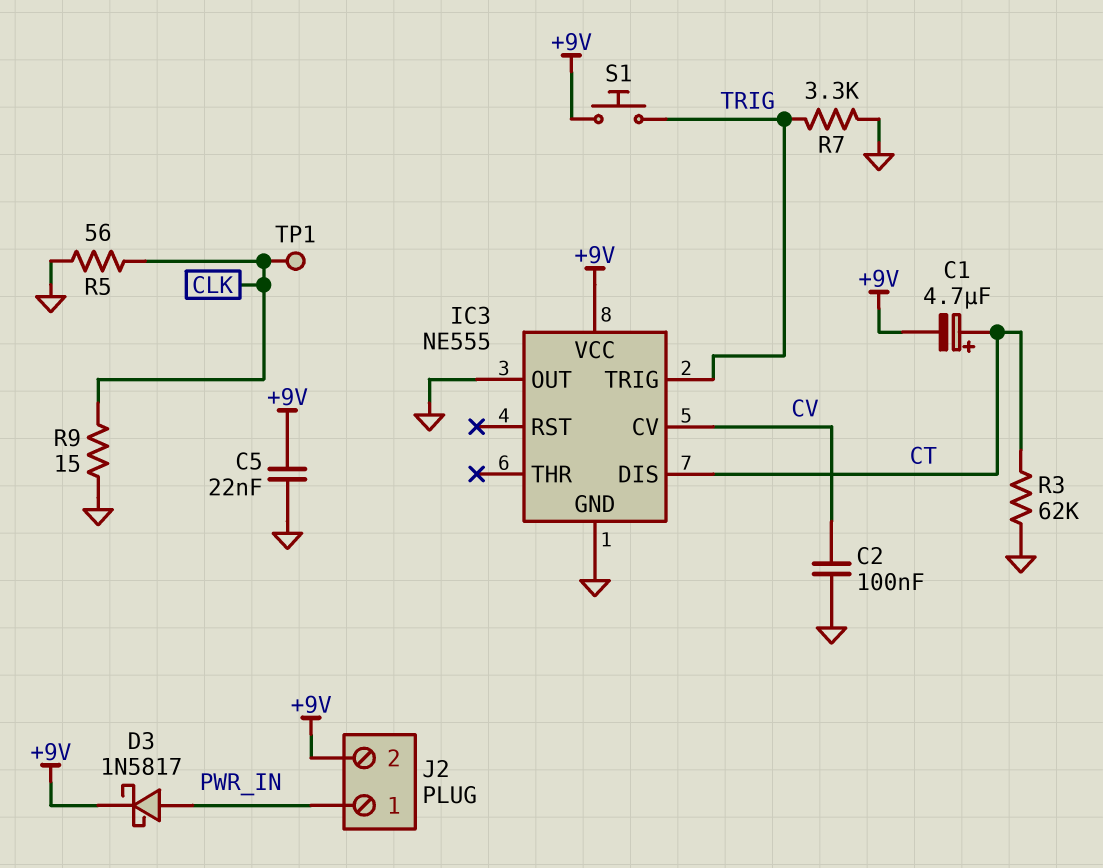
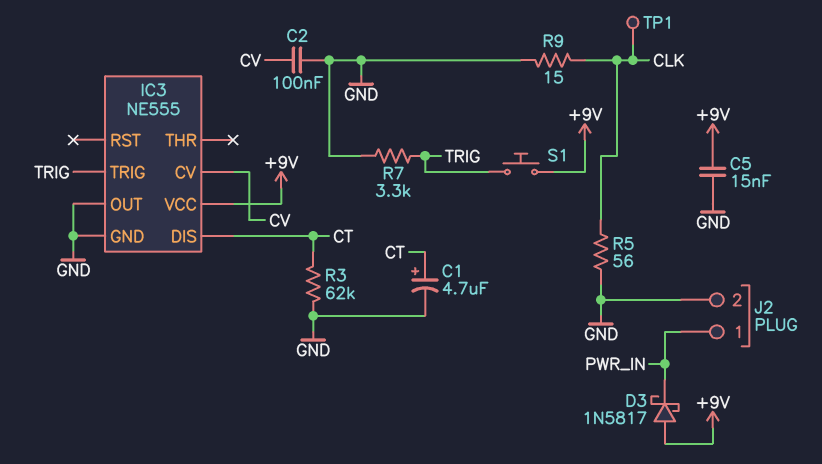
C1: 4.7uF (plus CT, minus +9V) -> 4.7uF (plus CT, minus GND)
C5: 22nF (+9V, GND) -> 15nF (+9V, GND)
D3: schottky 1N5817 (A PWR_IN, K +9V) -> schottky 1N5817 (A +9V, K PWR_IN)
J2 pin 2: +9V -> GND

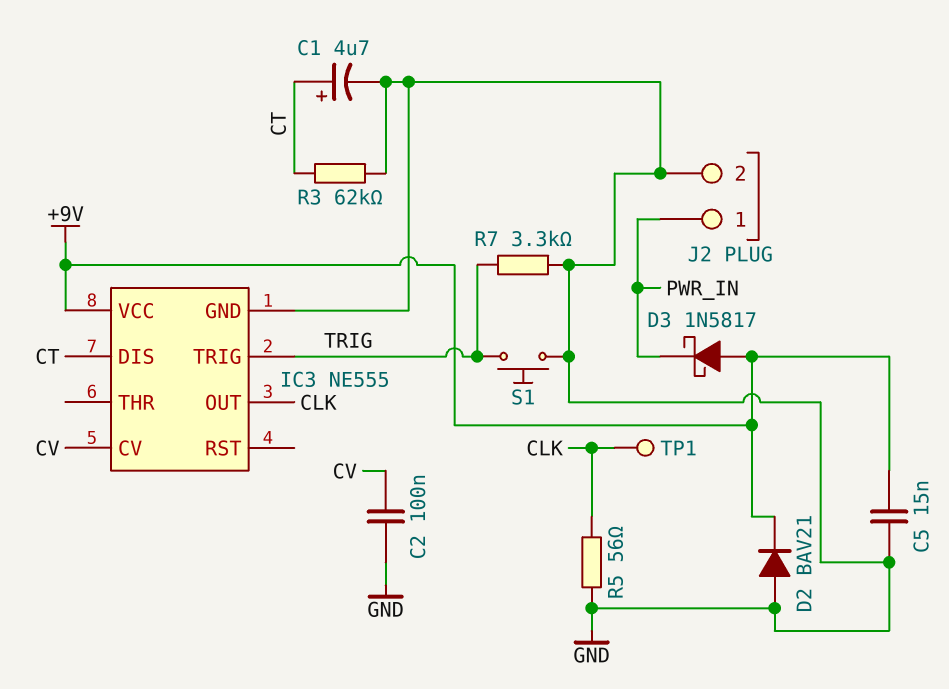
D2: none -> diode BAV21 (A GND, K +9V)
IC3 pin OUT: GND -> CLK
R9: 15 (CLK, GND) -> none
S1: button (+9V, TRIG) -> button (GND, TRIG)

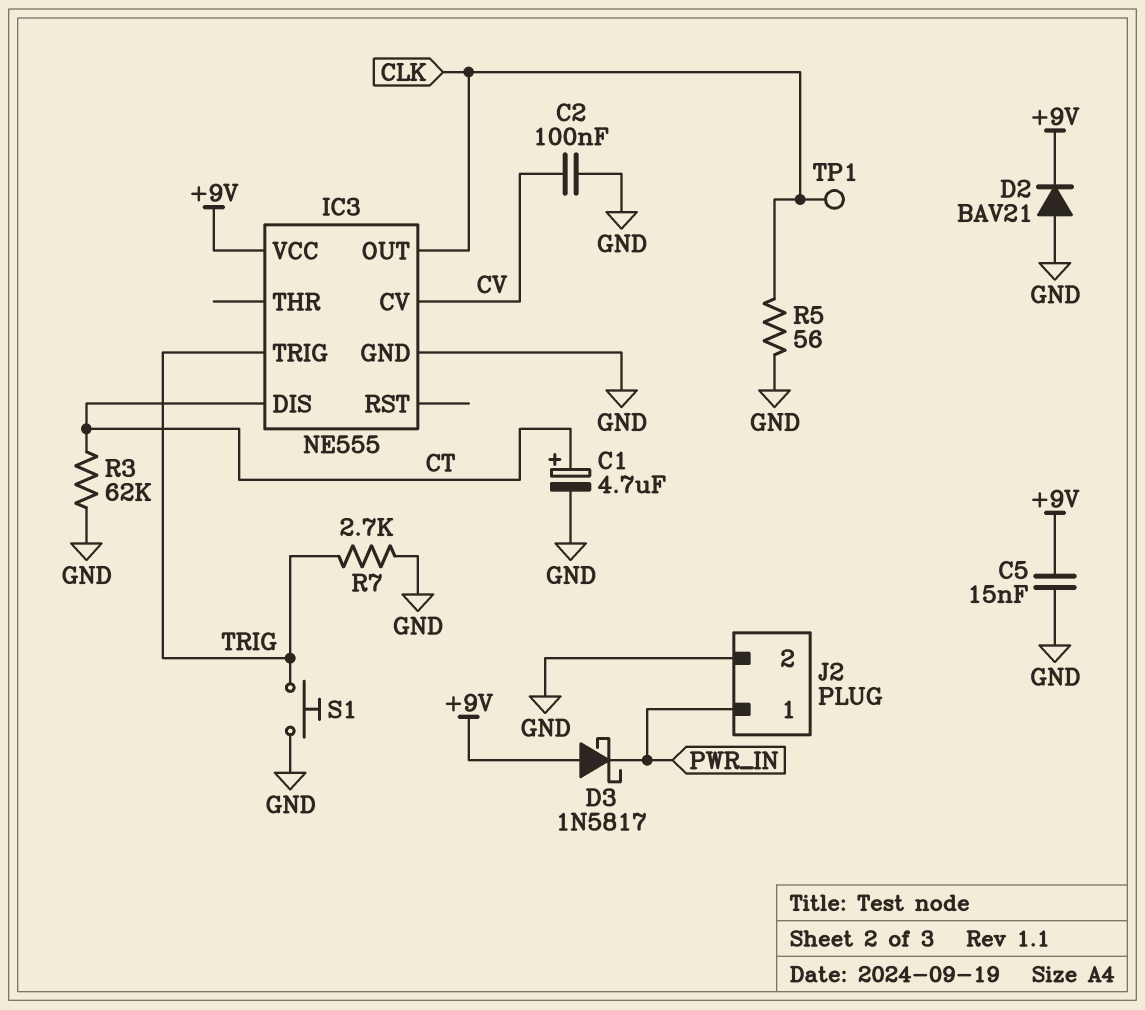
R7: 3.3k (GND, TRIG) -> 2.7k (GND, TRIG)

